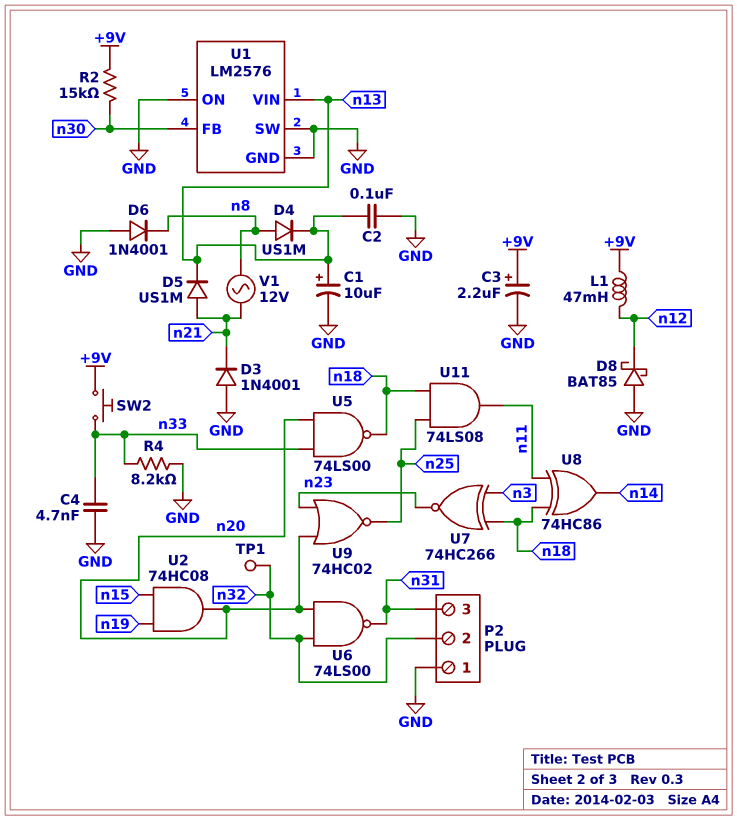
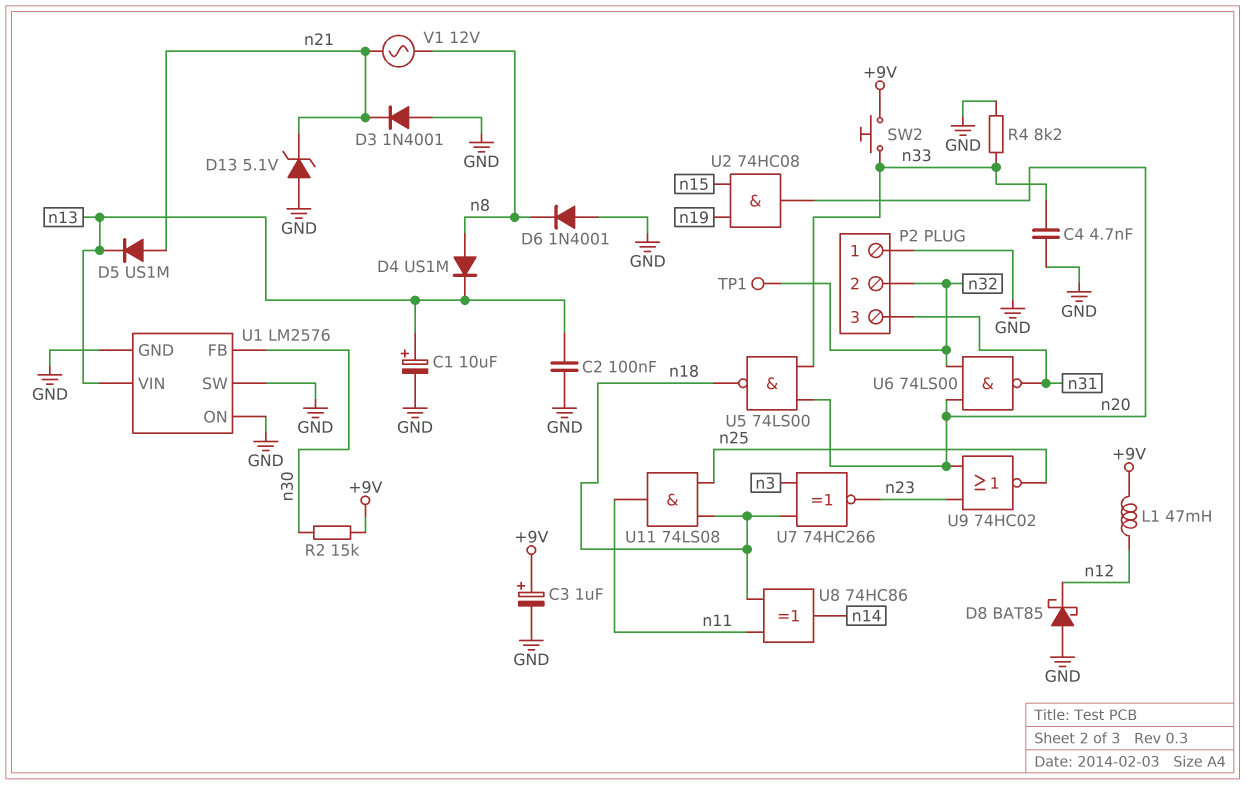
C3: 2.2uF (plus +9V, minus GND) -> 1uF (plus +9V, minus GND)
D13: none -> zener 5.1V (A GND, K n21)

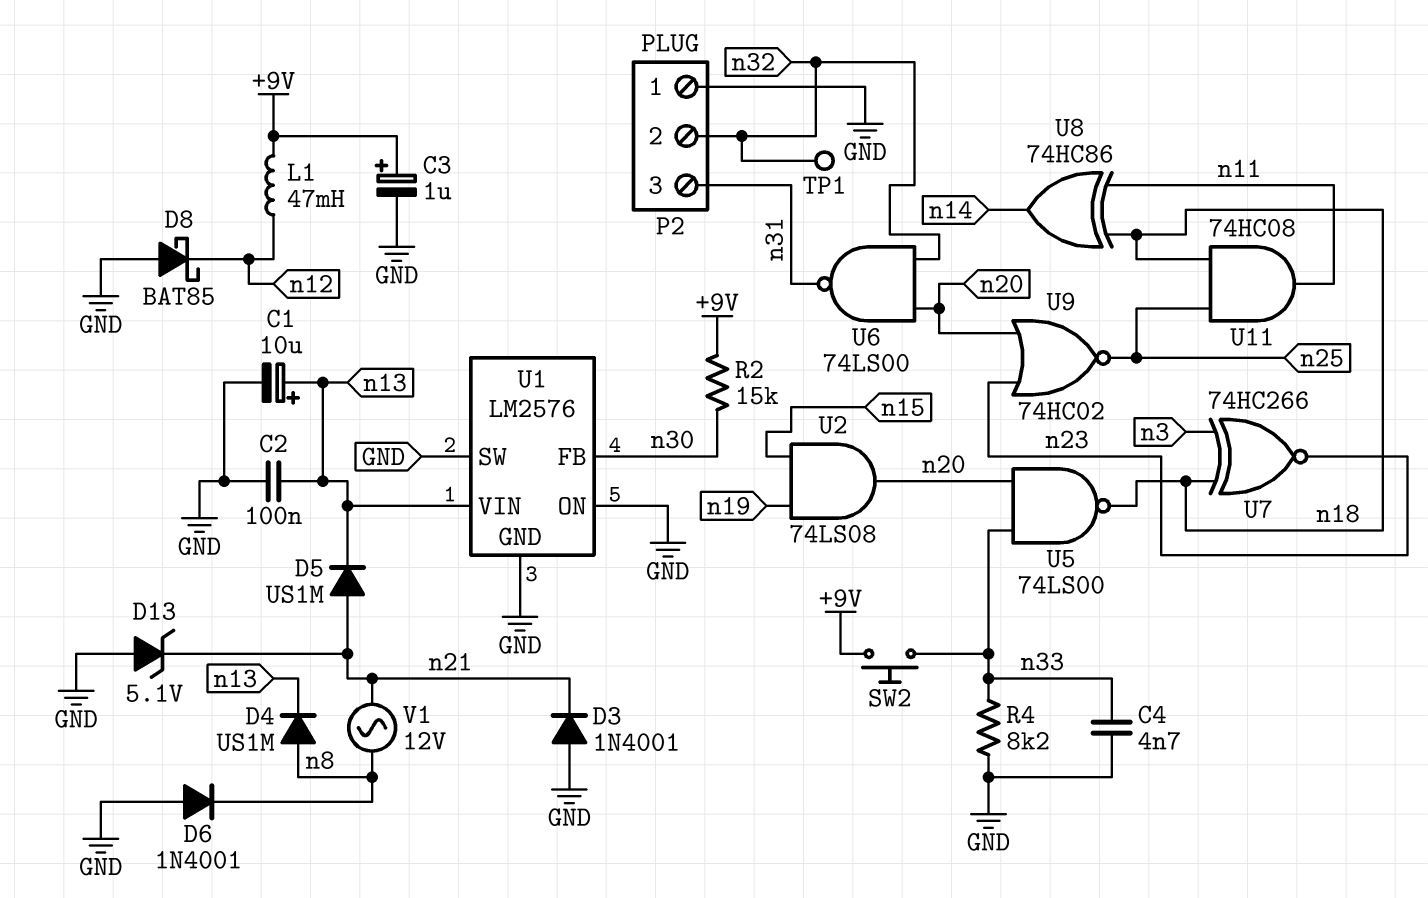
U2: AND 74HC08 (in n15, in n19, out n20) -> AND 74LS08 (in n15, in n19, out n20)
U11: AND 74LS08 (in n18, in n25, out n11) -> AND 74HC08 (in n18, in n25, out n11)

